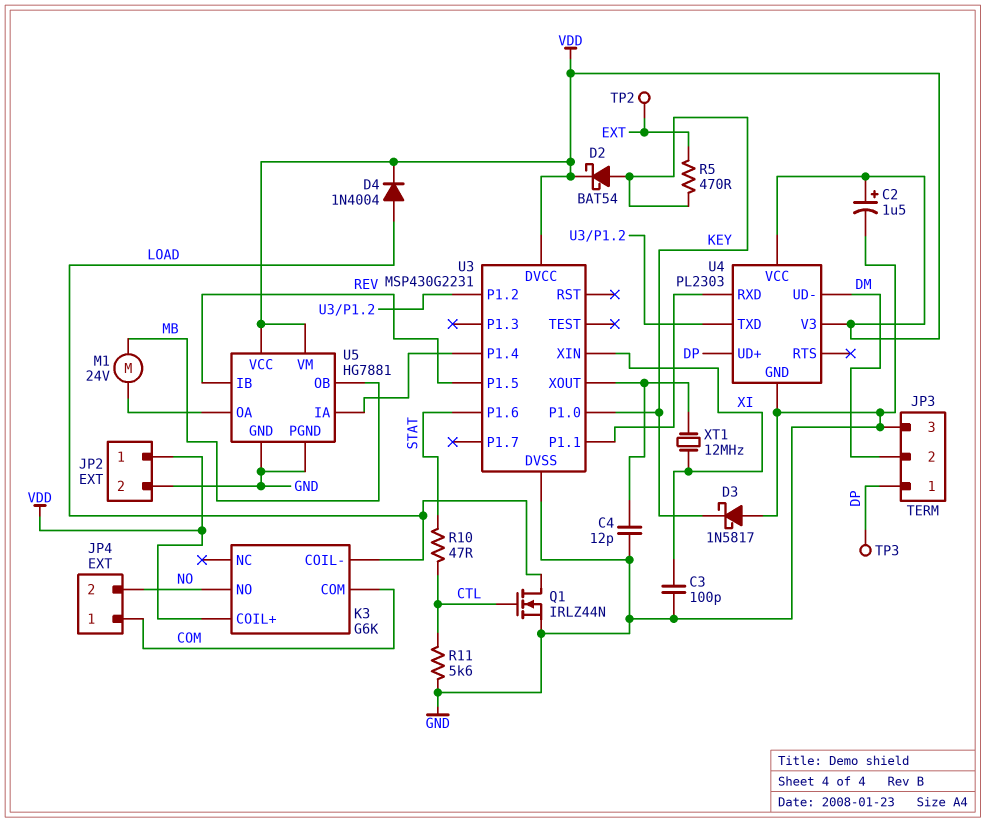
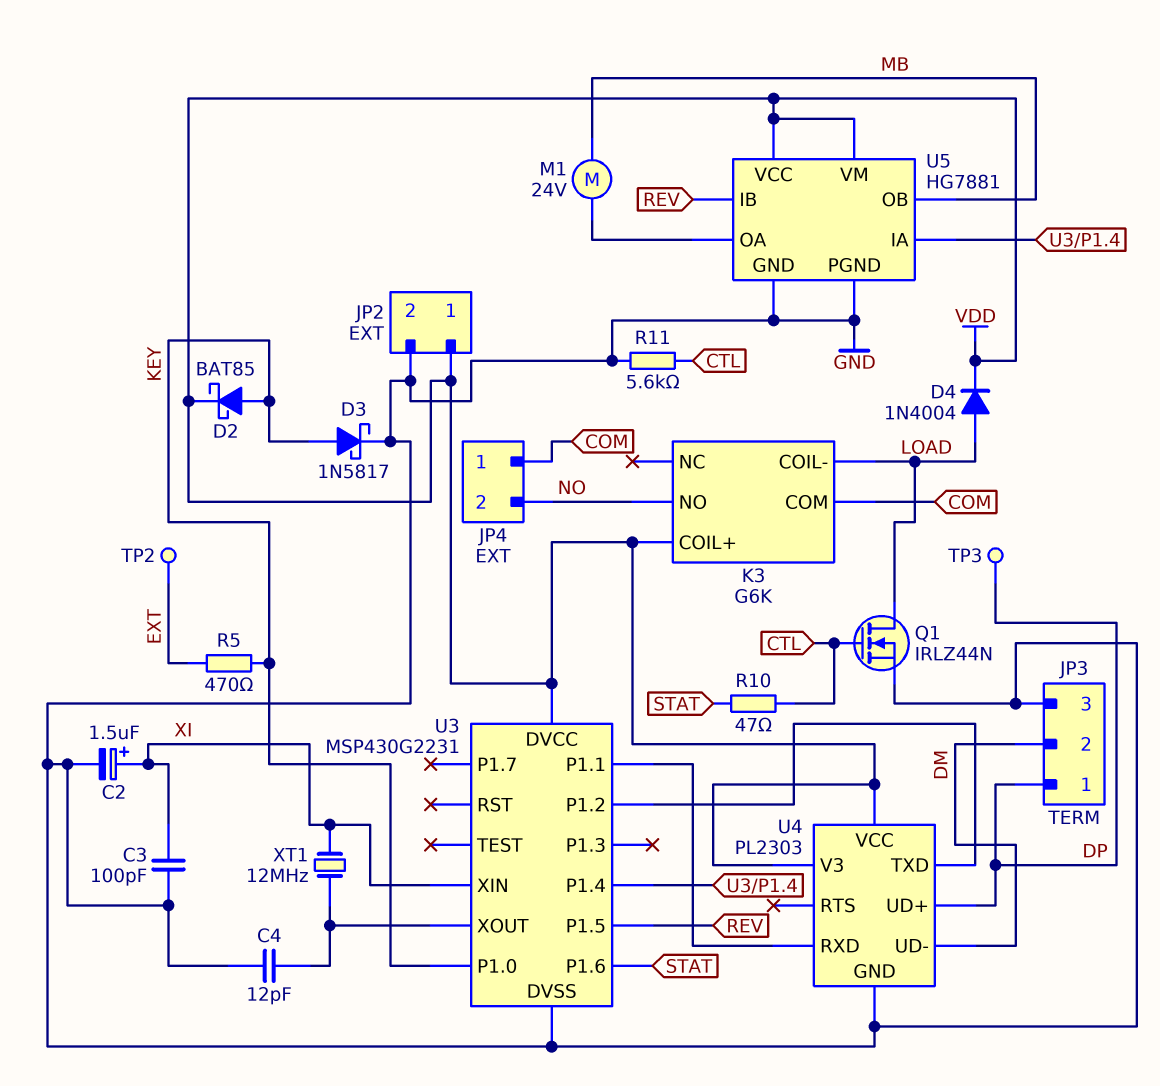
C2: 1.5uF (plus VDD, minus GND) -> 1.5uF (plus XI, minus GND)
D2: schottky BAT54 (A KEY, K VDD) -> schottky BAT85 (A KEY, K VDD)
D3: schottky 1N5817 (A GND, K KEY) -> schottky 1N5817 (A KEY, K GND)

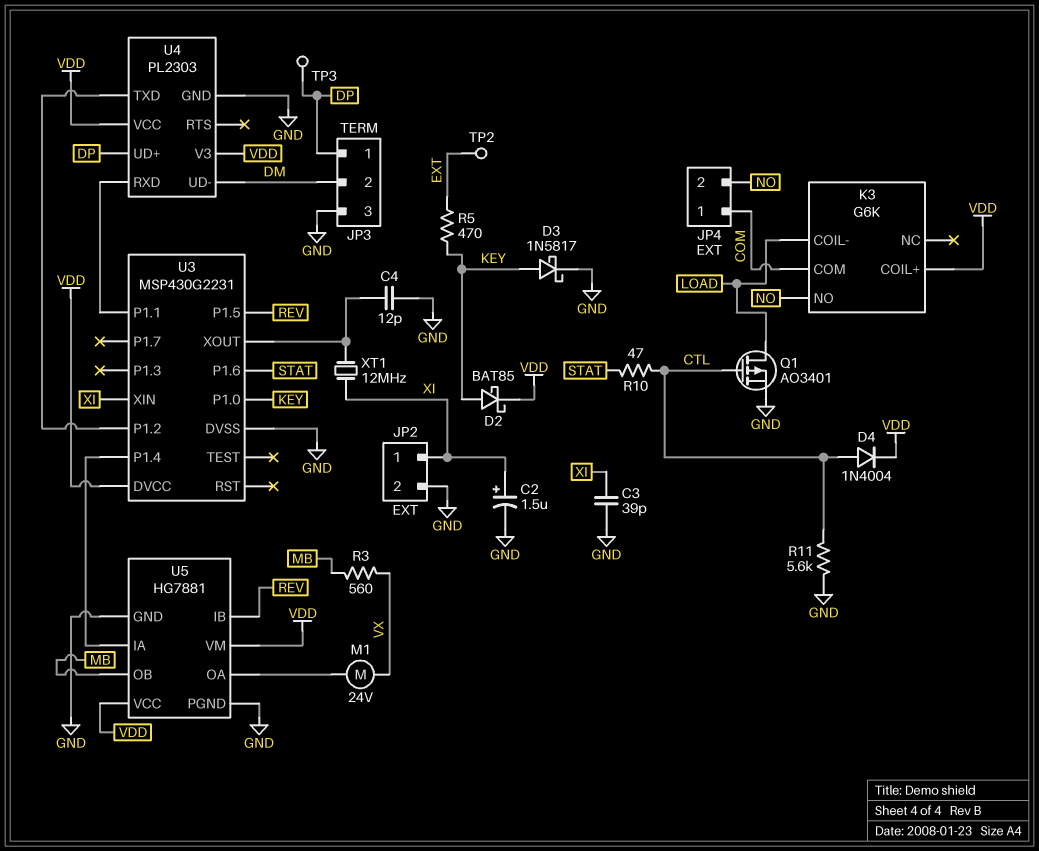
C3: 100pF (GND, XI) -> 39pF (GND, XI)
D4: diode 1N4004 (A LOAD, K VDD) -> diode 1N4004 (A CTL, K VDD)
JP2 pin 1: VDD -> XI
M1: motor 24V (MB, U5/OA) -> motor 24V (U5/OA, VX)
Q1: NMOS IRLZ44N (G CTL, D LOAD, S GND) -> PMOS AO3401 (G CTL, D LOAD, S GND)
R3: none -> 560 (MB, VX)

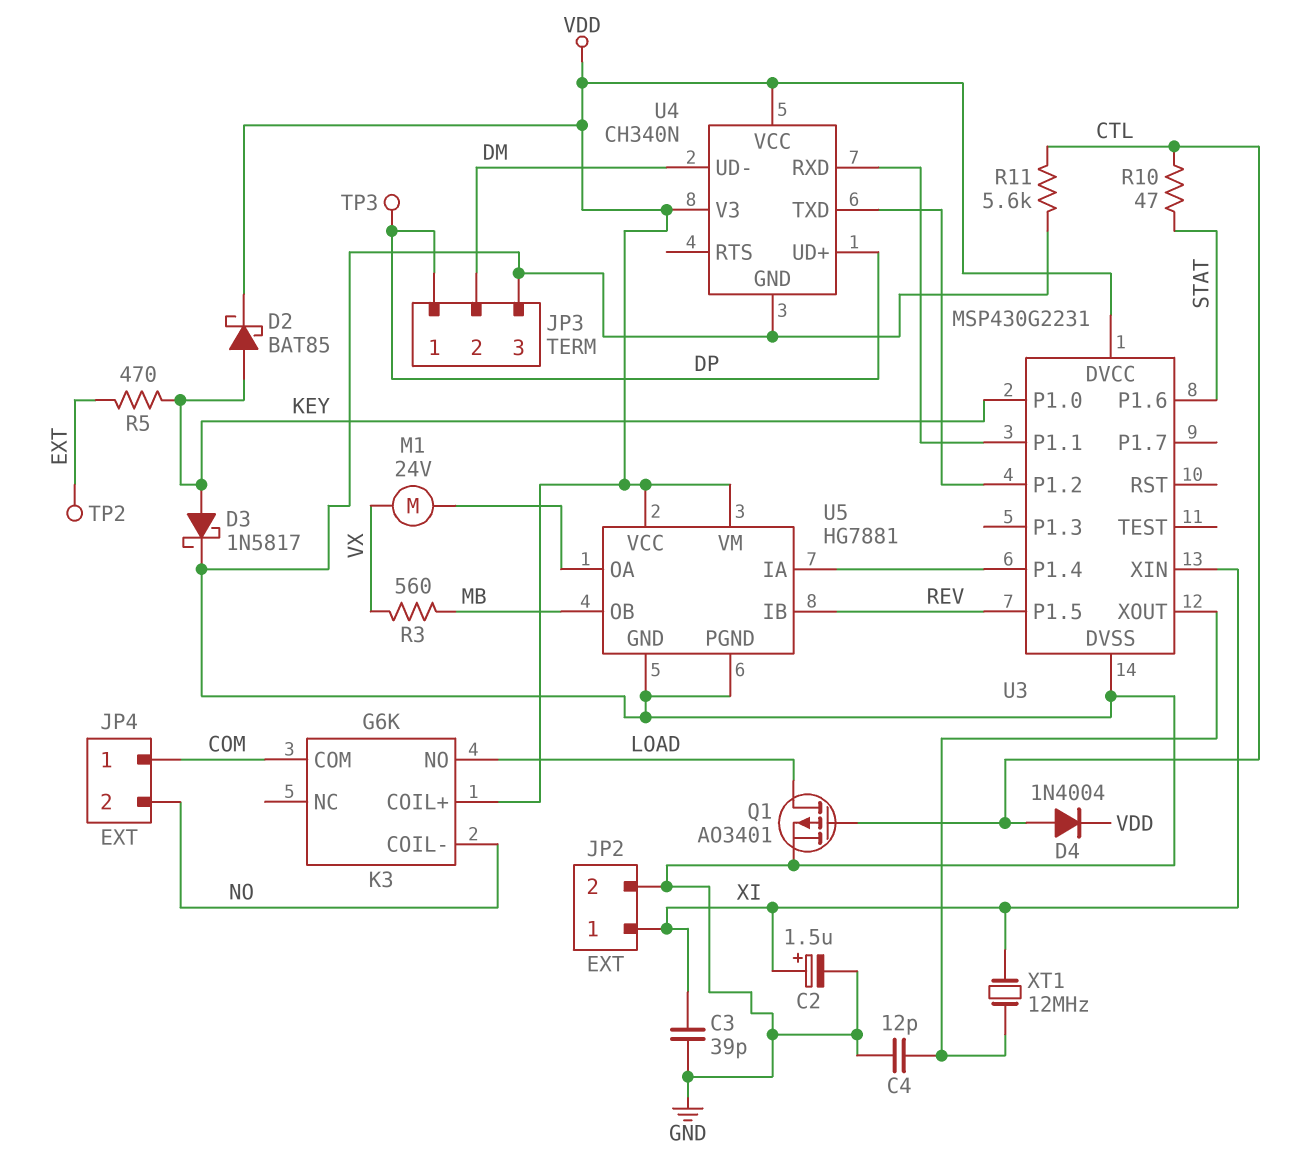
K3 pin COIL-: LOAD -> NO
K3 pin NO: NO -> LOAD
U4: PL2303 -> CH340N

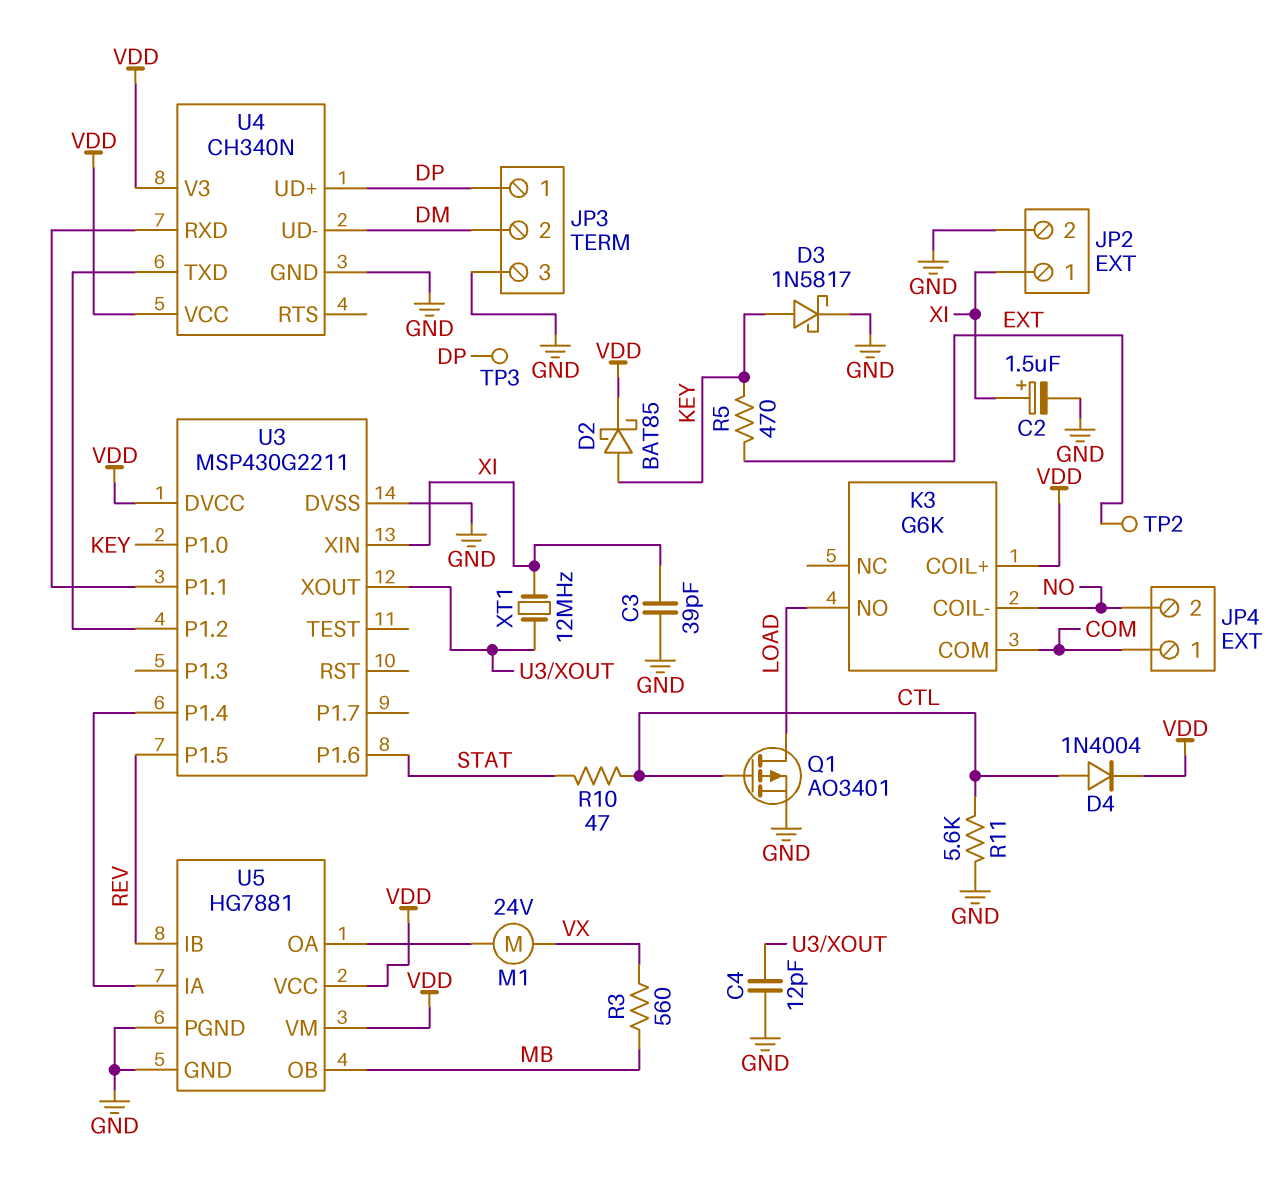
U3: MSP430G2231 -> MSP430G2211

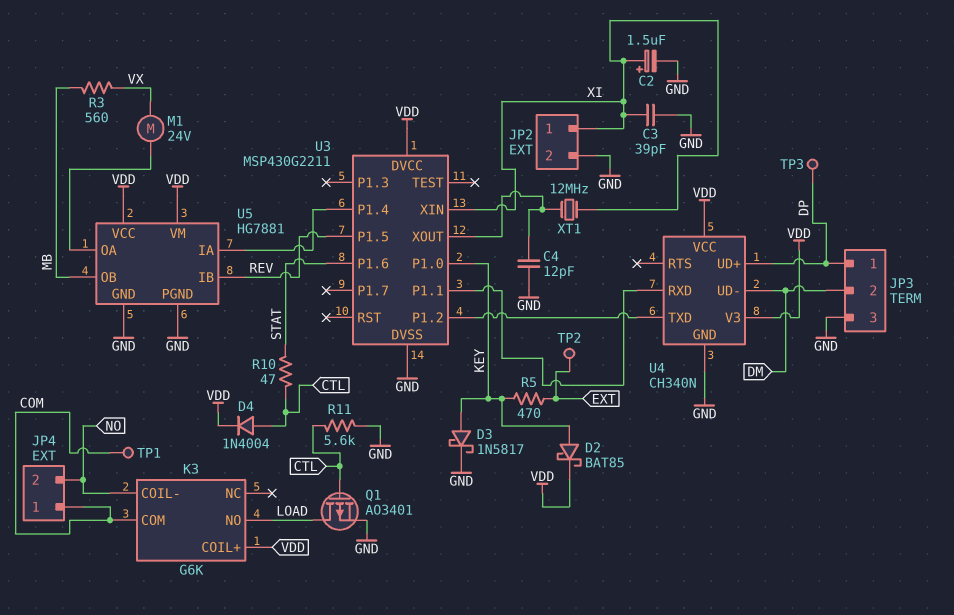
TP1: none -> test point (COM)

